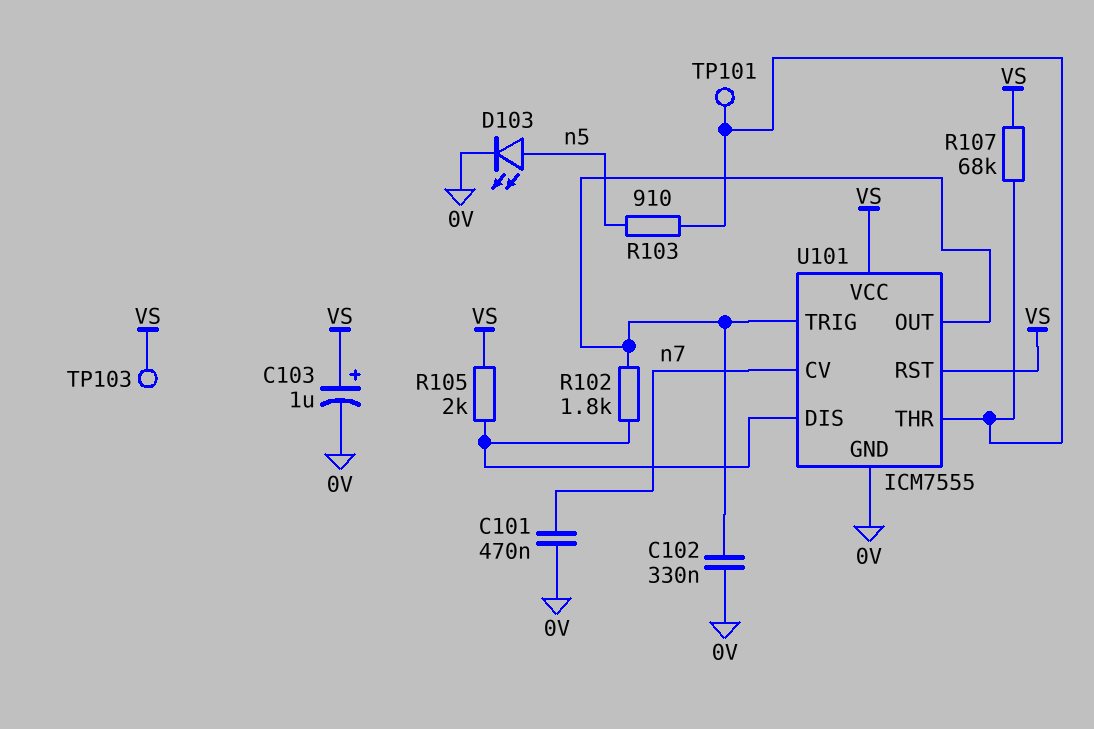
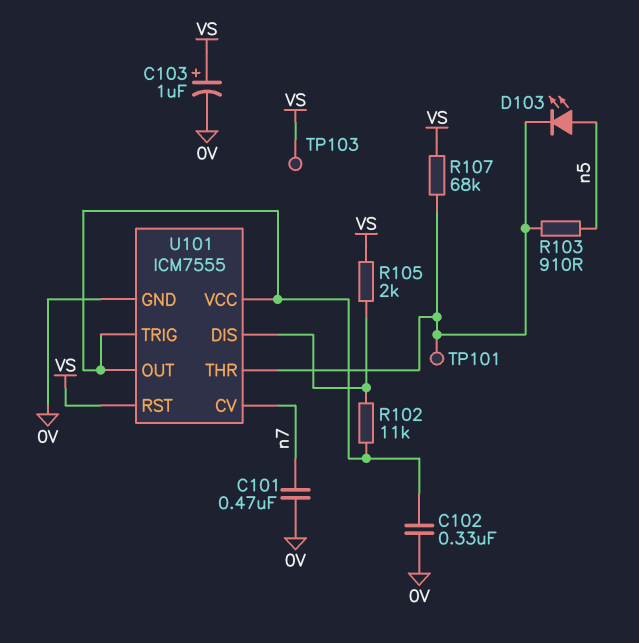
D103: LED (A n5, K 0V) -> LED (A n5, K U101/THR)
R102: 1.8k (U101/DIS, U101/OUT) -> 11k (U101/DIS, U101/OUT)
U101 pin VCC: VS -> U101/OUT

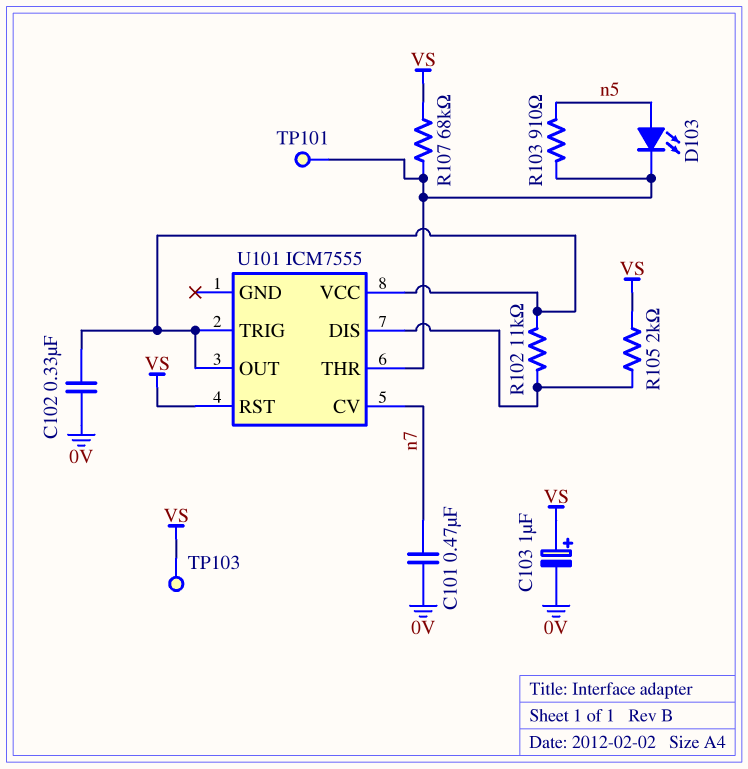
U101 pin GND: 0V -> none

